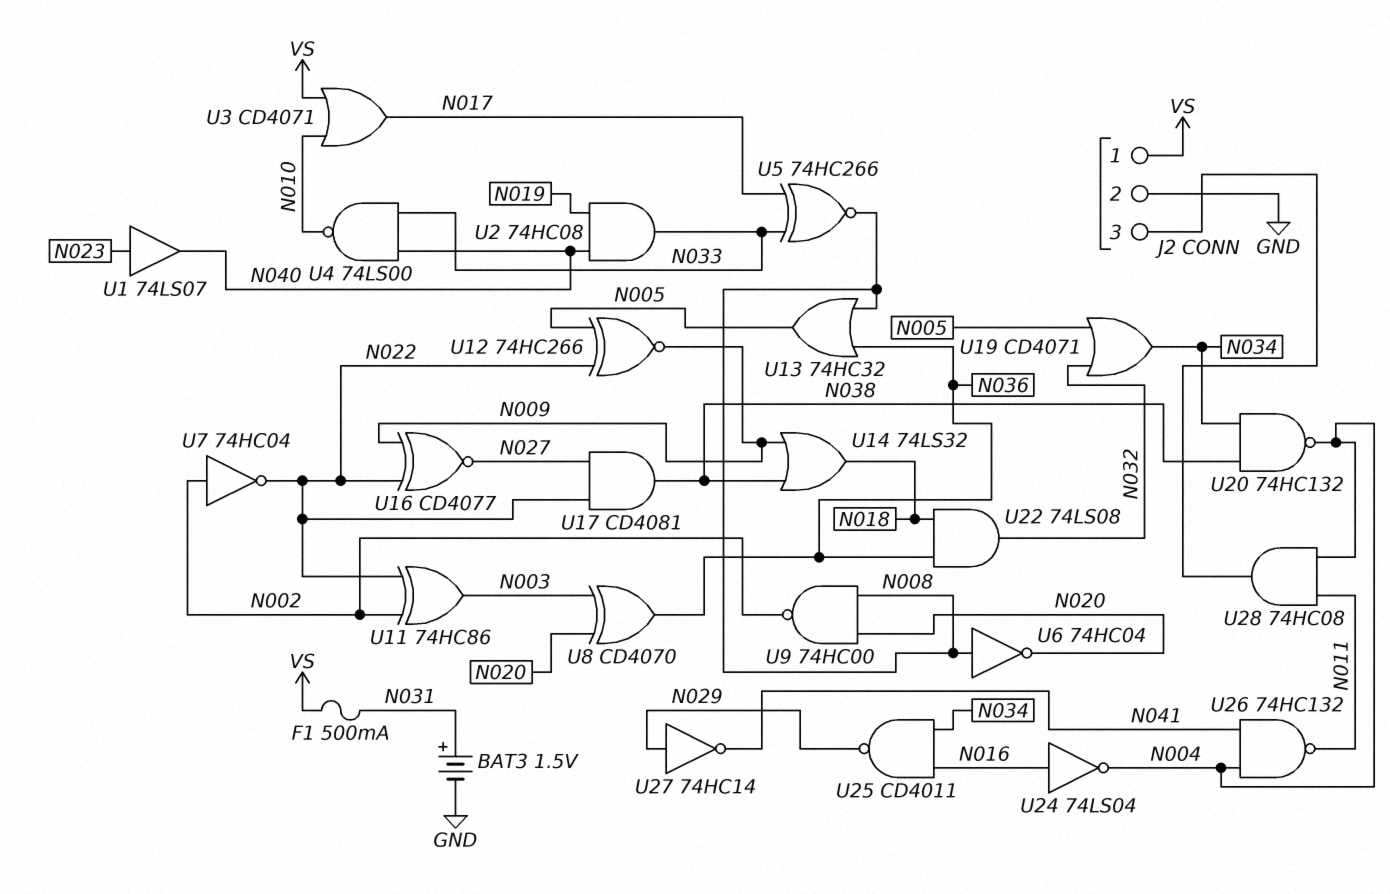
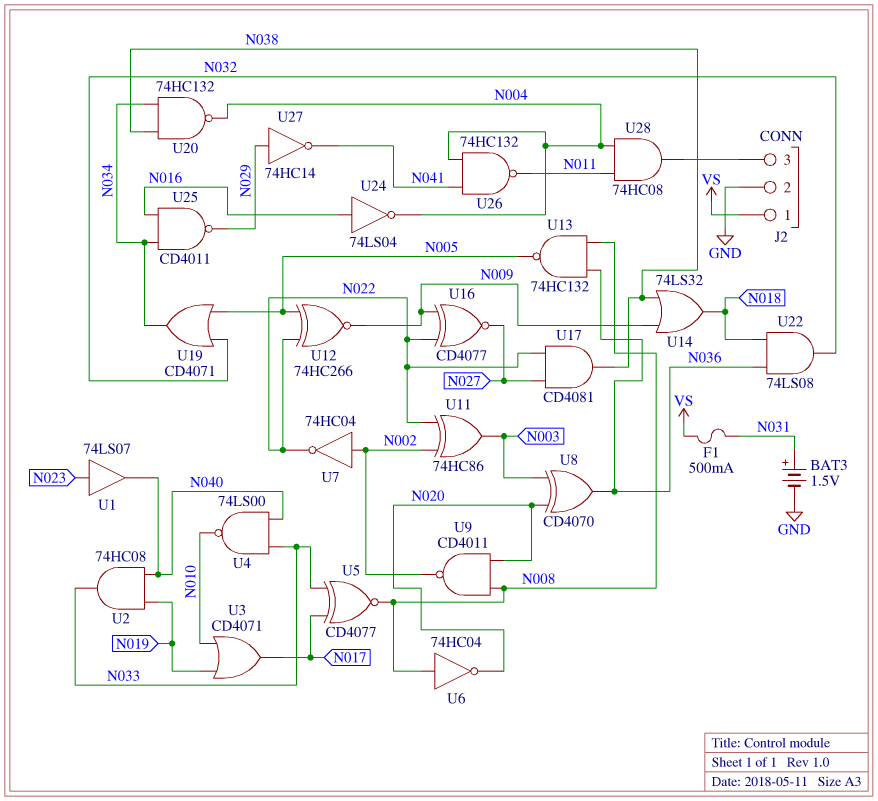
U3: OR CD4071 (in N010, in VS, out N017) -> OR CD4071 (in N010, in N019, out N017)
U5: XNOR 74HC266 (in N017, in N033, out N008) -> XNOR CD4077 (in N017, in N033, out N008)
U9: NAND 74HC00 (in N008, in N020, out N002) -> NAND CD4011 (in N008, in N020, out N002)
U13: OR 74HC32 (in N008, in N036, out N005) -> NAND 74HC132 (in N008, in N036, out N005)

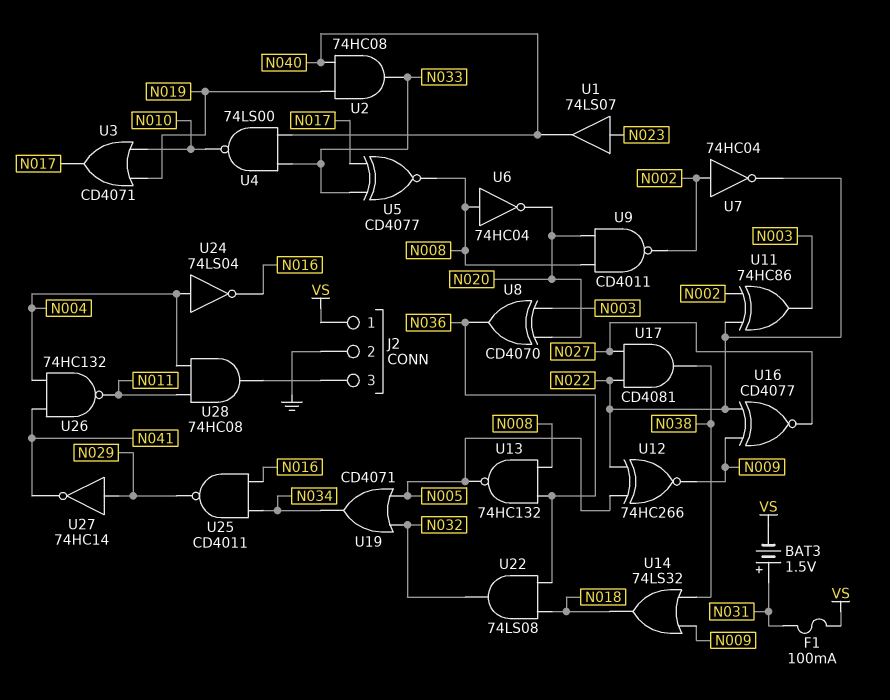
BAT3: 1.5V (plus N031, minus GND) -> 1.5V (plus N031, minus VS)
F1: 500mA (N031, VS) -> 100mA (N031, VS)
U20: NAND 74HC132 (in N034, in N038, out N004) -> none
U24: NOT 74LS04 (in N016, out N004) -> NOT 74LS04 (in N004, out N016)

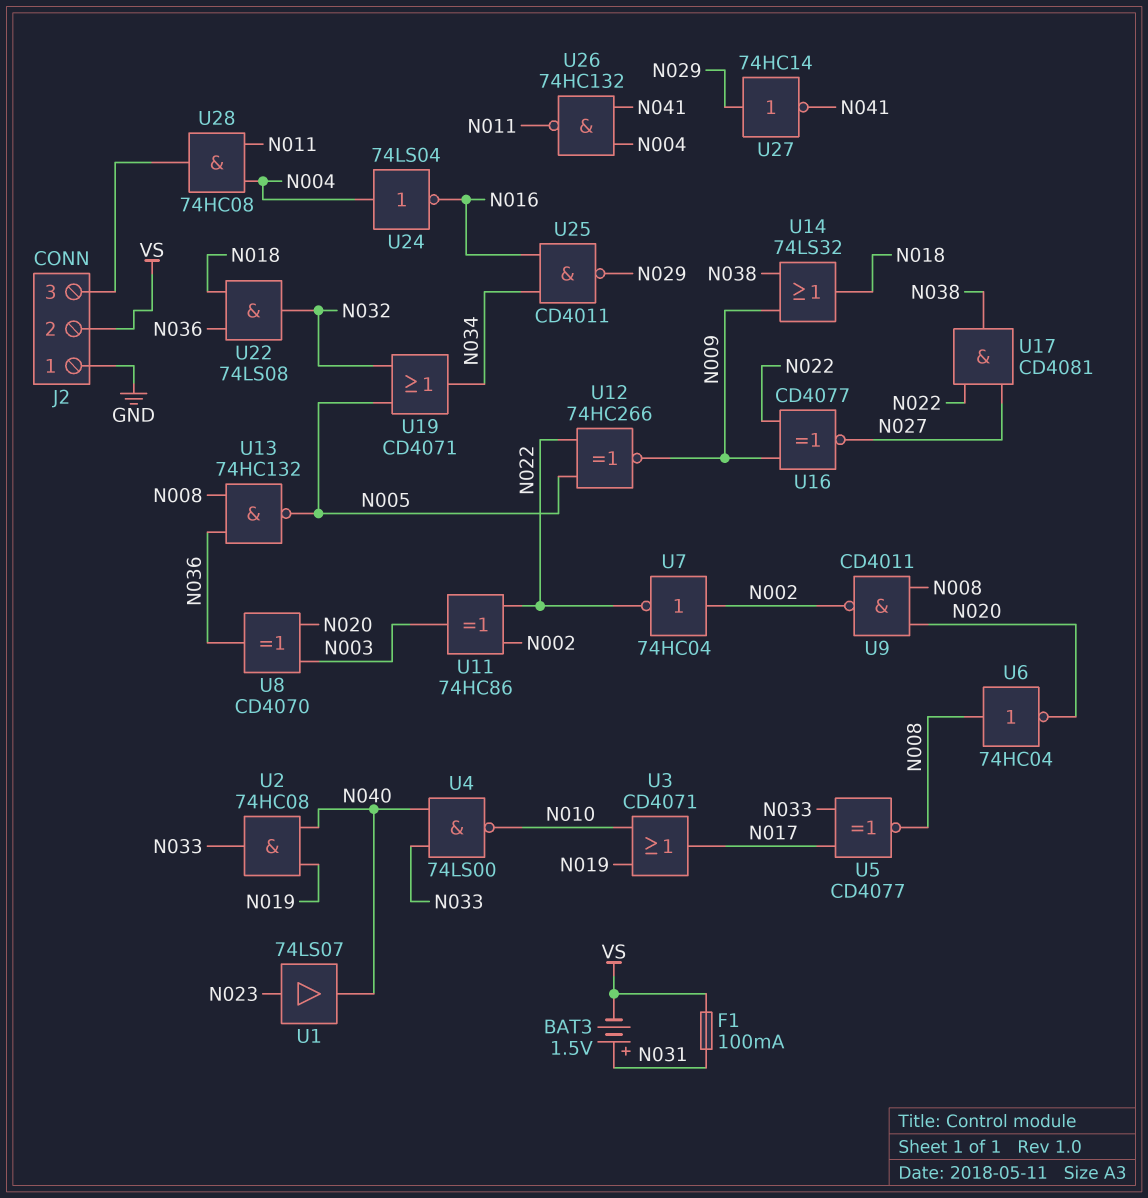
J2 pin 1: VS -> GND
J2 pin 2: GND -> VS

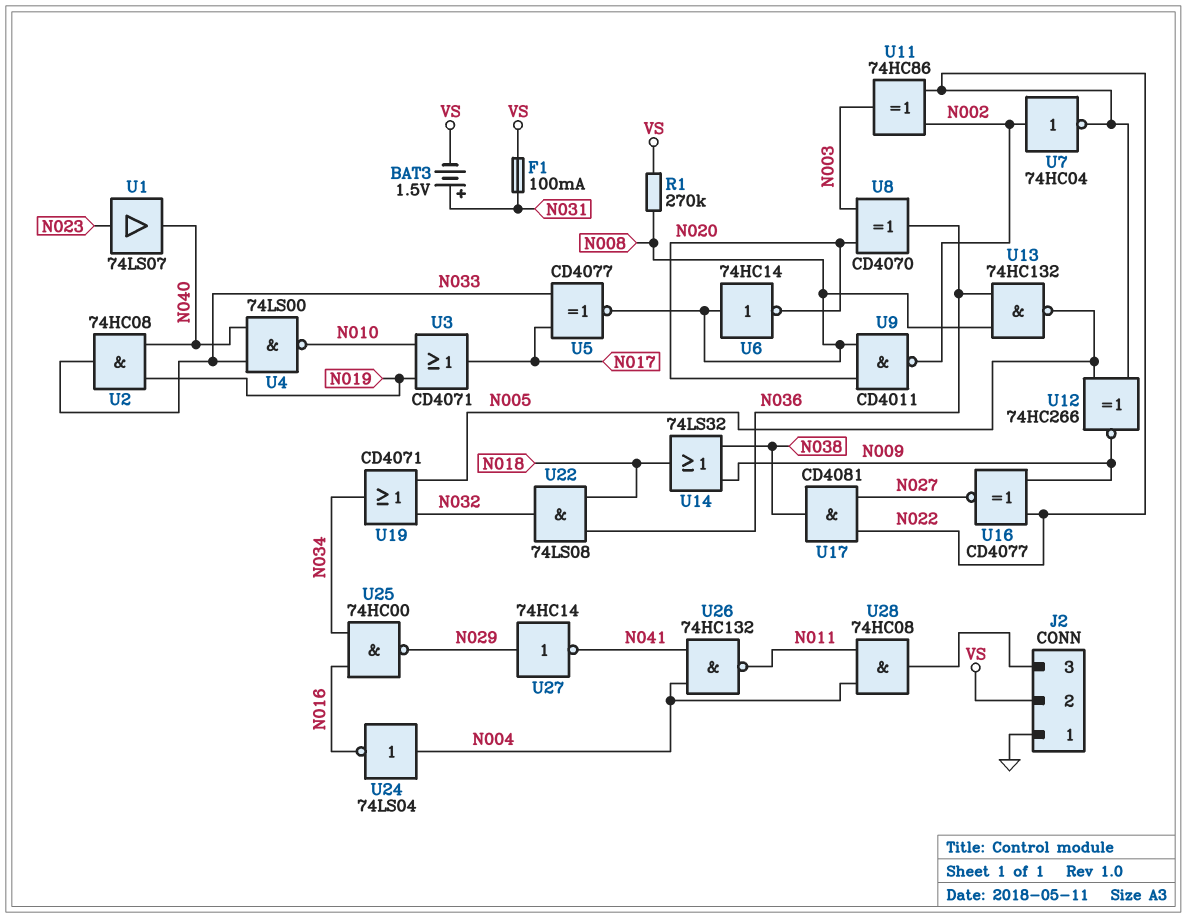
R1: none -> 270k (N008, VS)
U6: NOT 74HC04 (in N008, out N020) -> NOT 74HC14 (in N008, out N020)
U25: NAND CD4011 (in N016, in N034, out N029) -> NAND 74HC00 (in N016, in N034, out N029)

